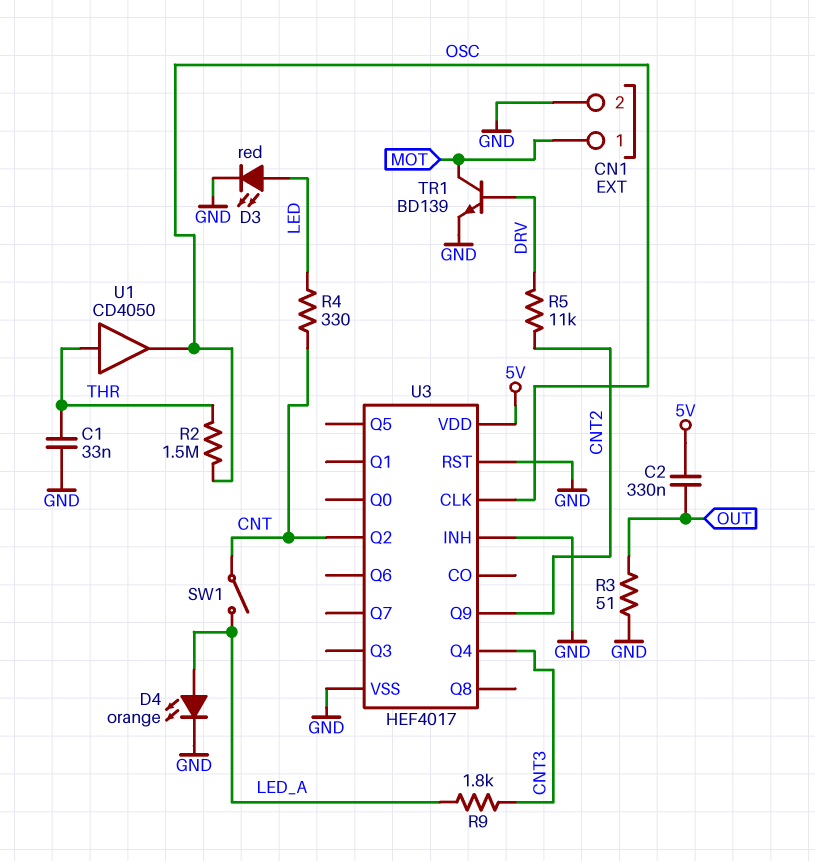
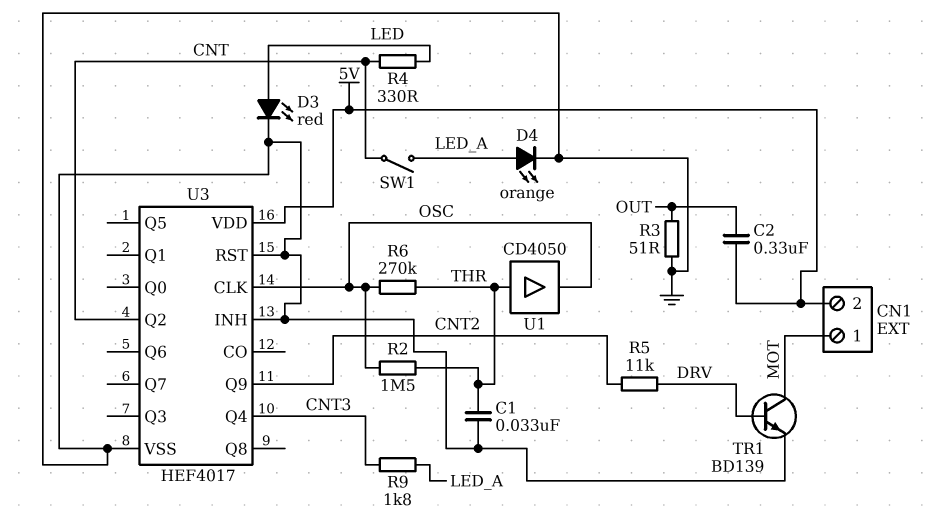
CN1 pin 2: GND -> 5V
R6: none -> 270k (OSC, THR)

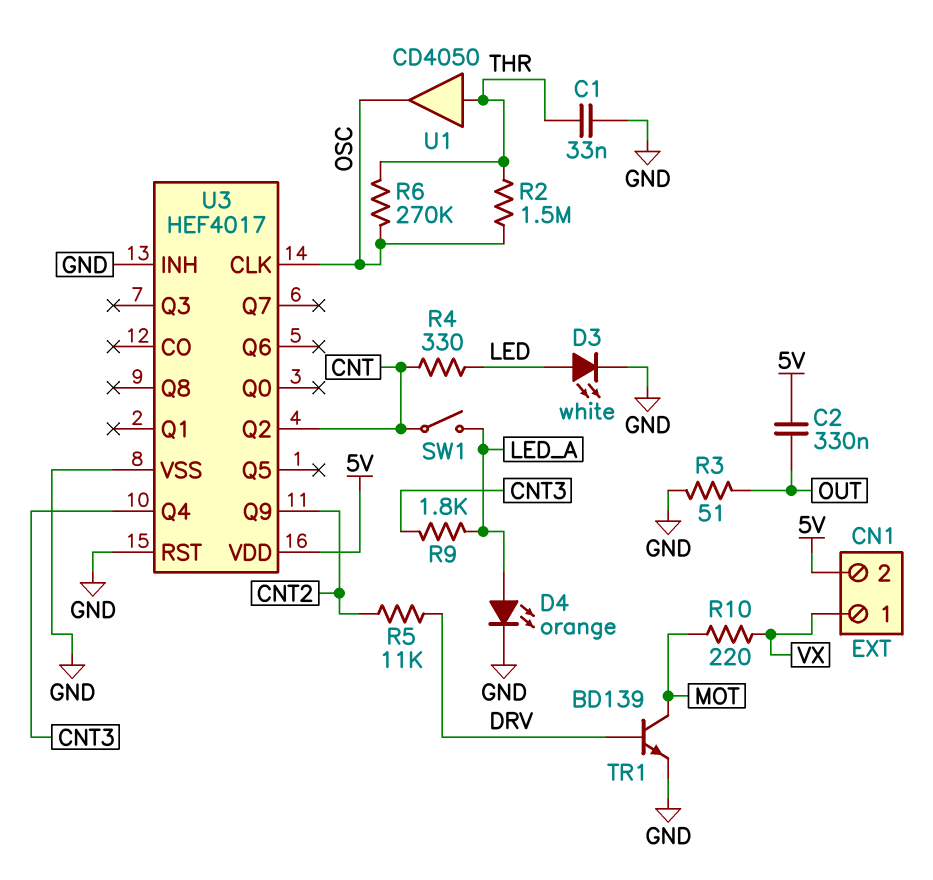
CN1 pin 1: MOT -> VX
D3: LED red (A LED, K GND) -> LED white (A LED, K GND)
R10: none -> 220 (MOT, VX)

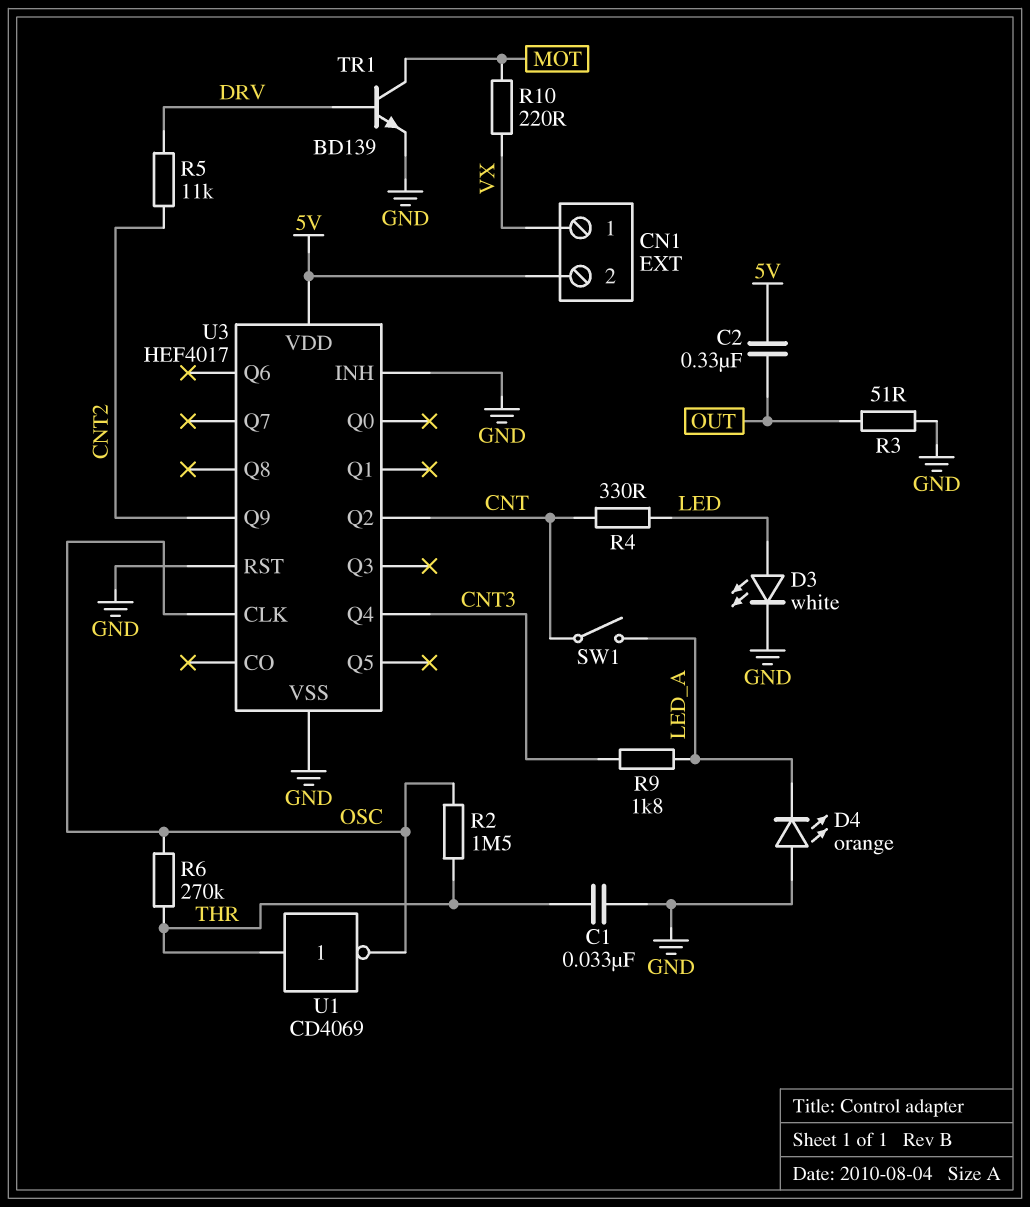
D4: LED orange (A LED_A, K GND) -> LED orange (A GND, K LED_A)
U1: buffer CD4050 (in THR, out OSC) -> NOT CD4069 (in THR, out OSC)

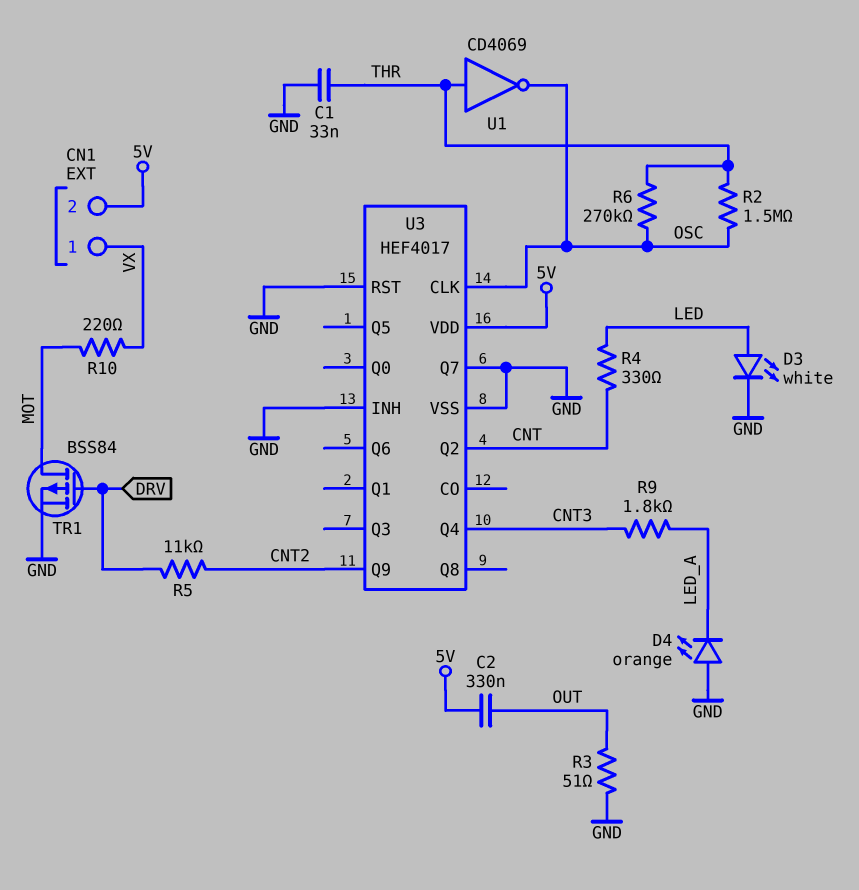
SW1: switch (CNT, LED_A) -> none
TR1: NPN BD139 (B DRV, C MOT, E GND) -> PMOS BSS84 (G DRV, D MOT, S GND)
U3 pin Q7: none -> GND

